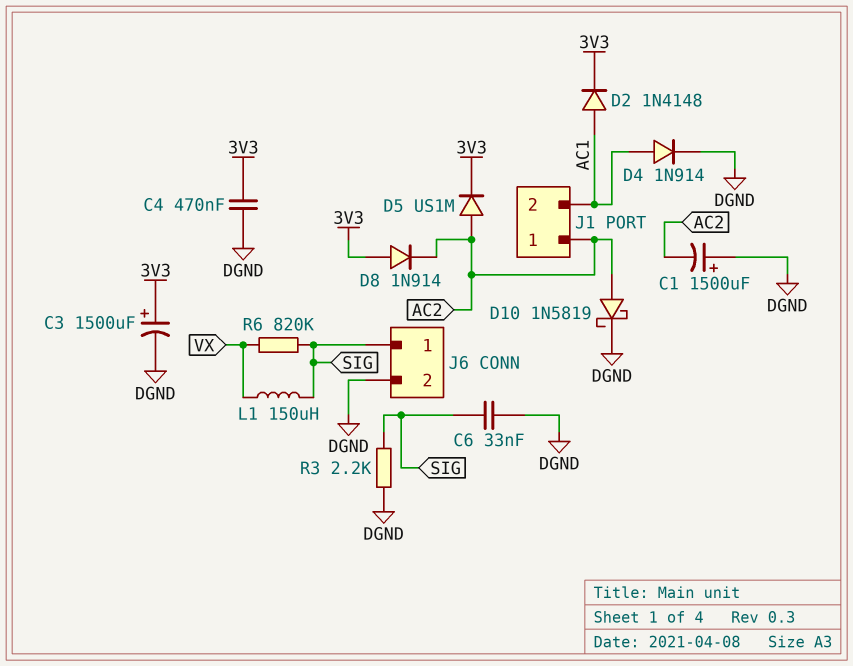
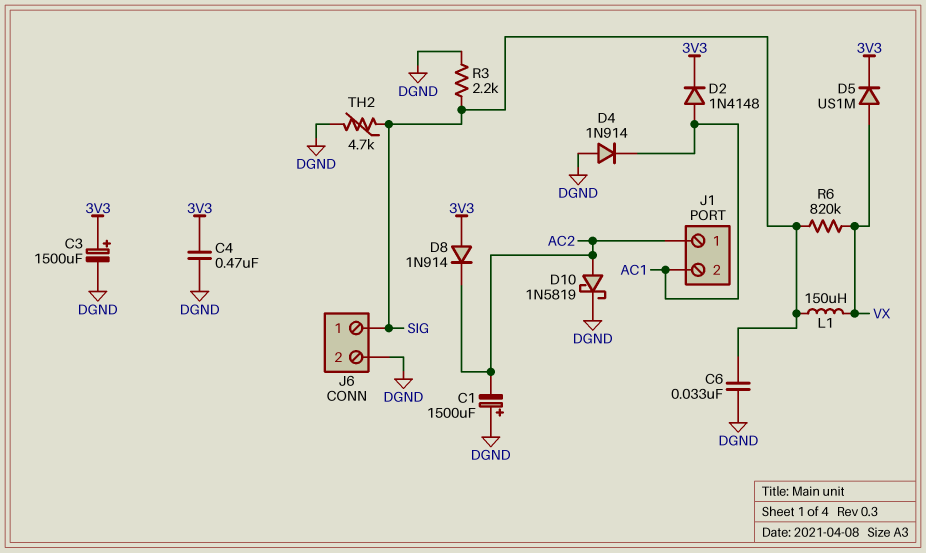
D4: diode 1N914 (A AC1, K DGND) -> diode 1N914 (A DGND, K AC1)
D5: diode US1M (A AC2, K 3V3) -> diode US1M (A VX, K 3V3)
TH2: none -> 4.7k (DGND, SIG)

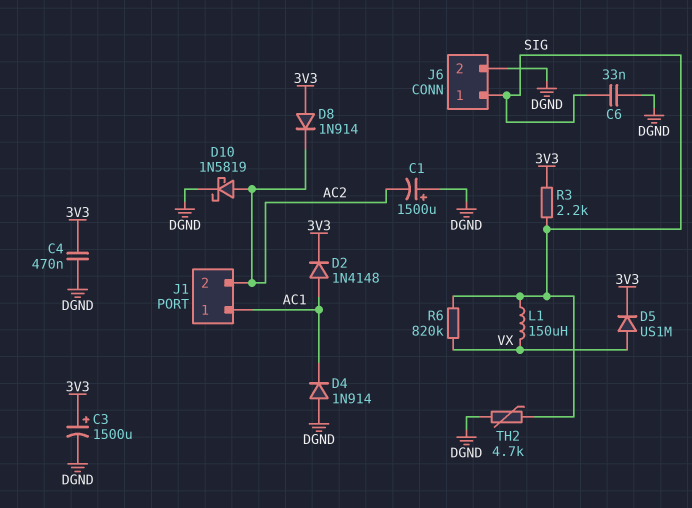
J1 pin 1: AC2 -> AC1
J1 pin 2: AC1 -> AC2
R3: 2.2k (DGND, SIG) -> 2.2k (3V3, SIG)

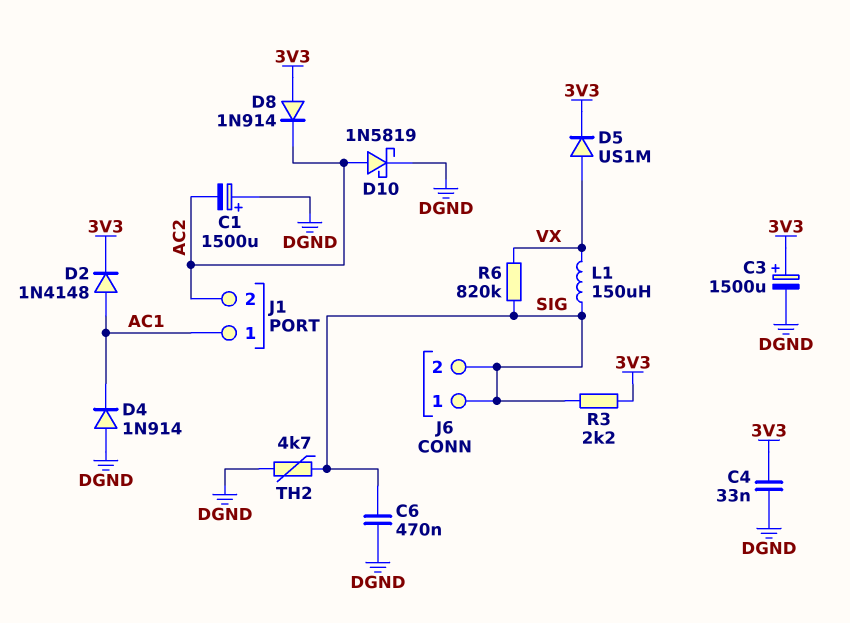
C4: 470nF (3V3, DGND) -> 33nF (3V3, DGND)
C6: 33nF (DGND, SIG) -> 470nF (DGND, SIG)
J6 pin 2: DGND -> SIG

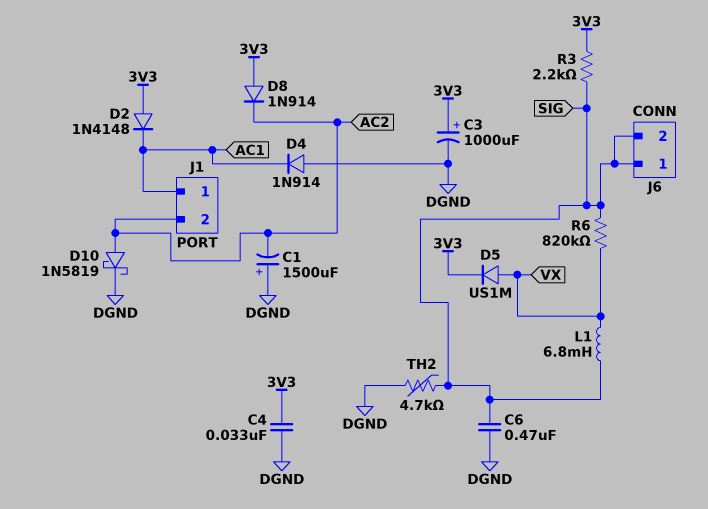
C3: 1500uF (plus 3V3, minus DGND) -> 1000uF (plus 3V3, minus DGND)
D2: diode 1N4148 (A AC1, K 3V3) -> diode 1N4148 (A 3V3, K AC1)
L1: 150uH (SIG, VX) -> 6.8mH (SIG, VX)

